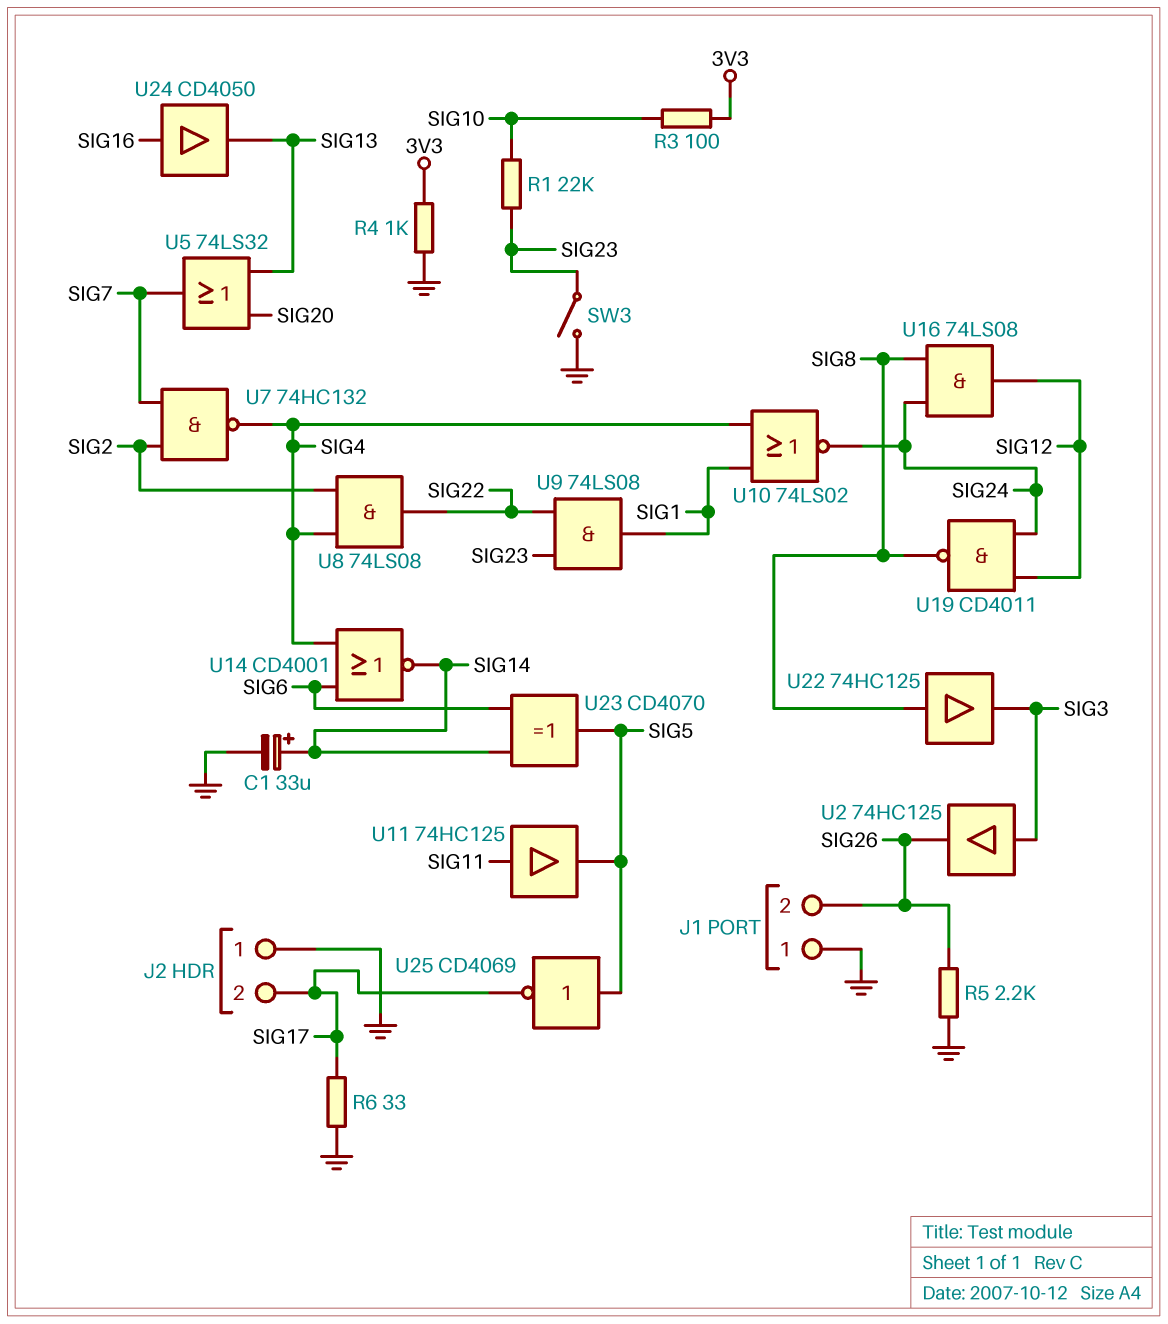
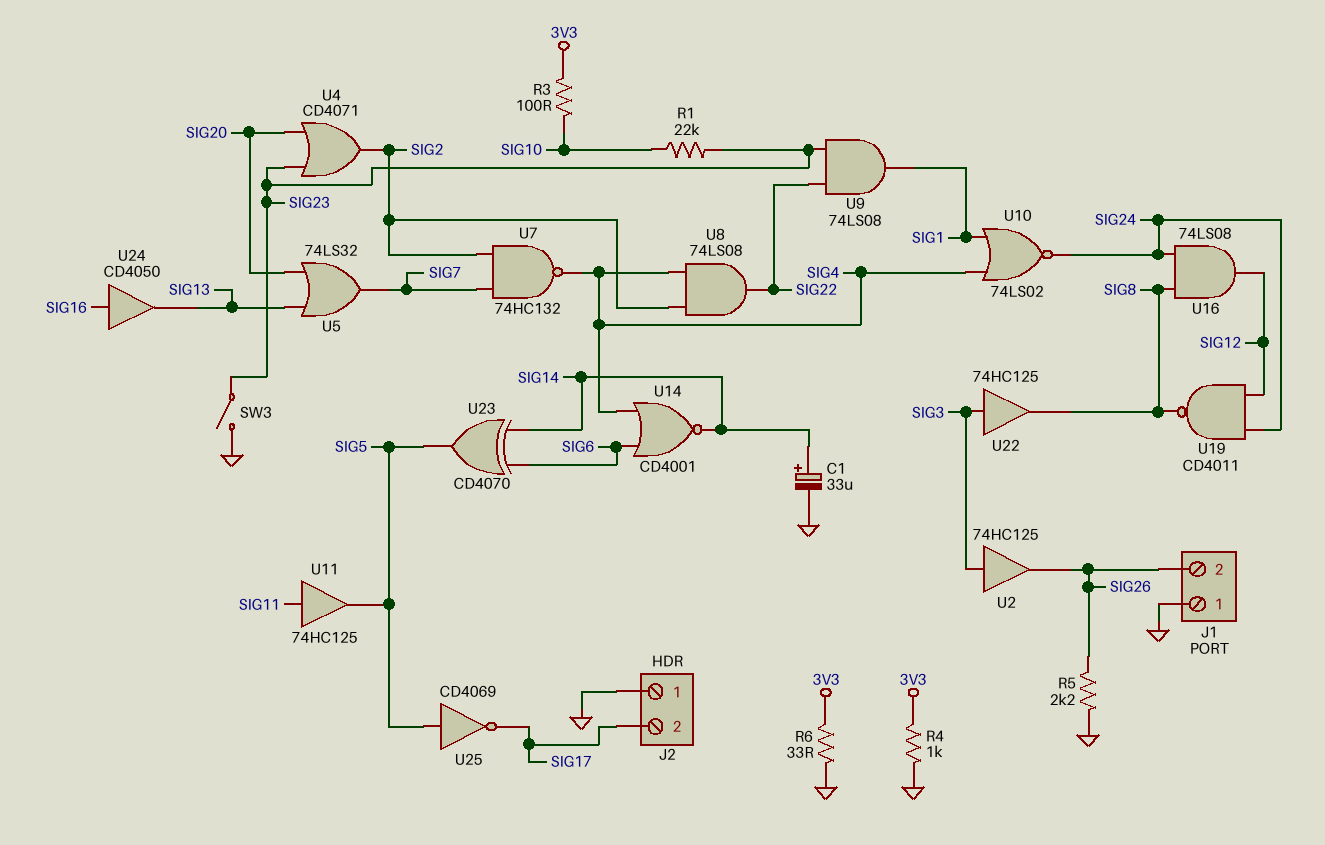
R6: 33 (GND, SIG17) -> 33 (3V3, GND)
U4: none -> OR CD4071 (in SIG20, in SIG23, out SIG2)
U22: buffer 74HC125 (in SIG8, out SIG3) -> buffer 74HC125 (in SIG3, out SIG8)

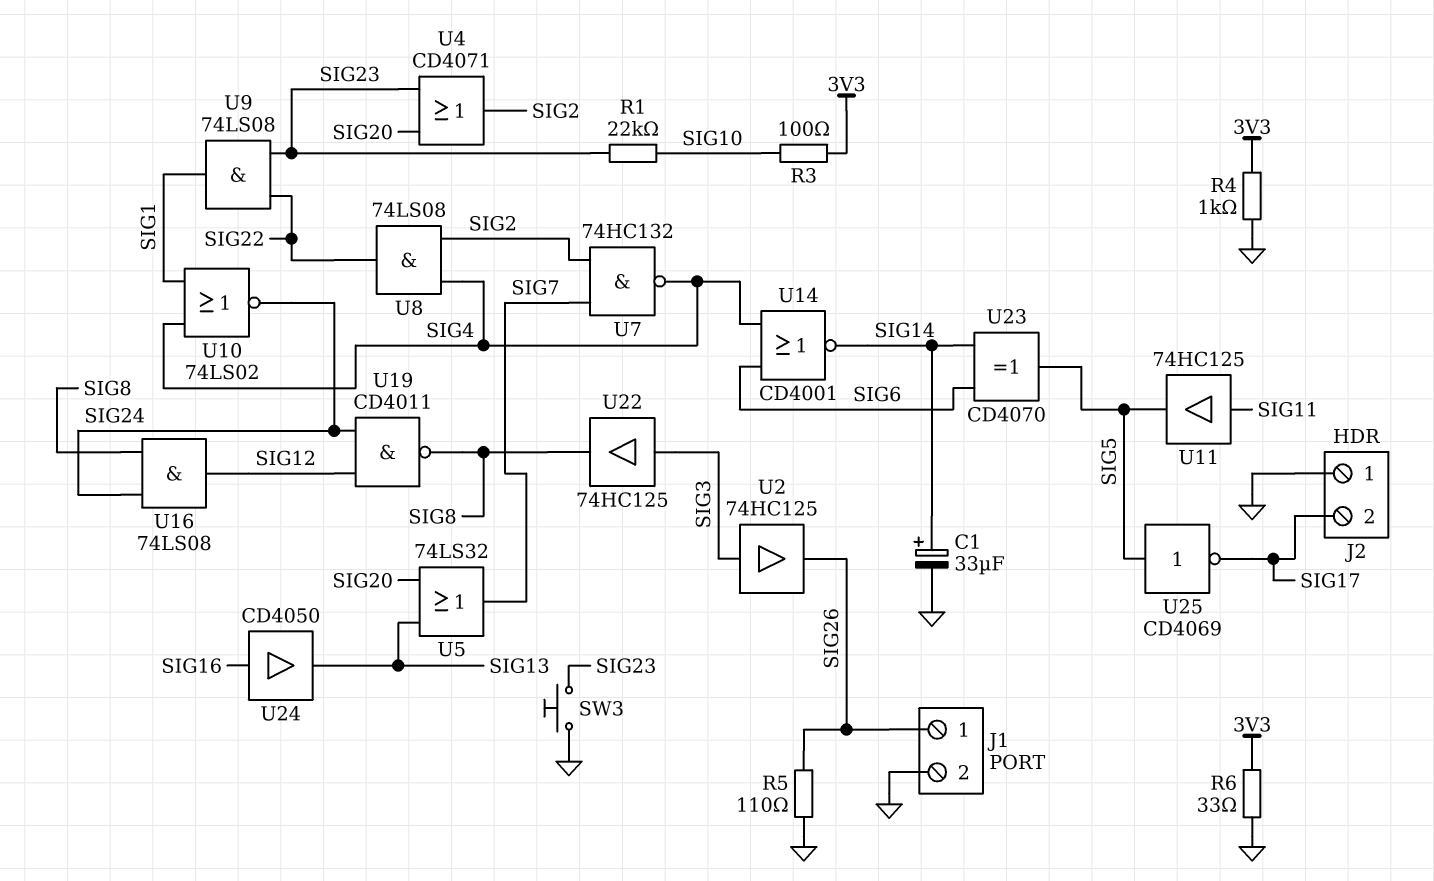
J1 pin 1: GND -> SIG26
J1 pin 2: SIG26 -> GND
R5: 2.2k (GND, SIG26) -> 110 (GND, SIG26)
SW3: switch (GND, SIG23) -> button (GND, SIG23)

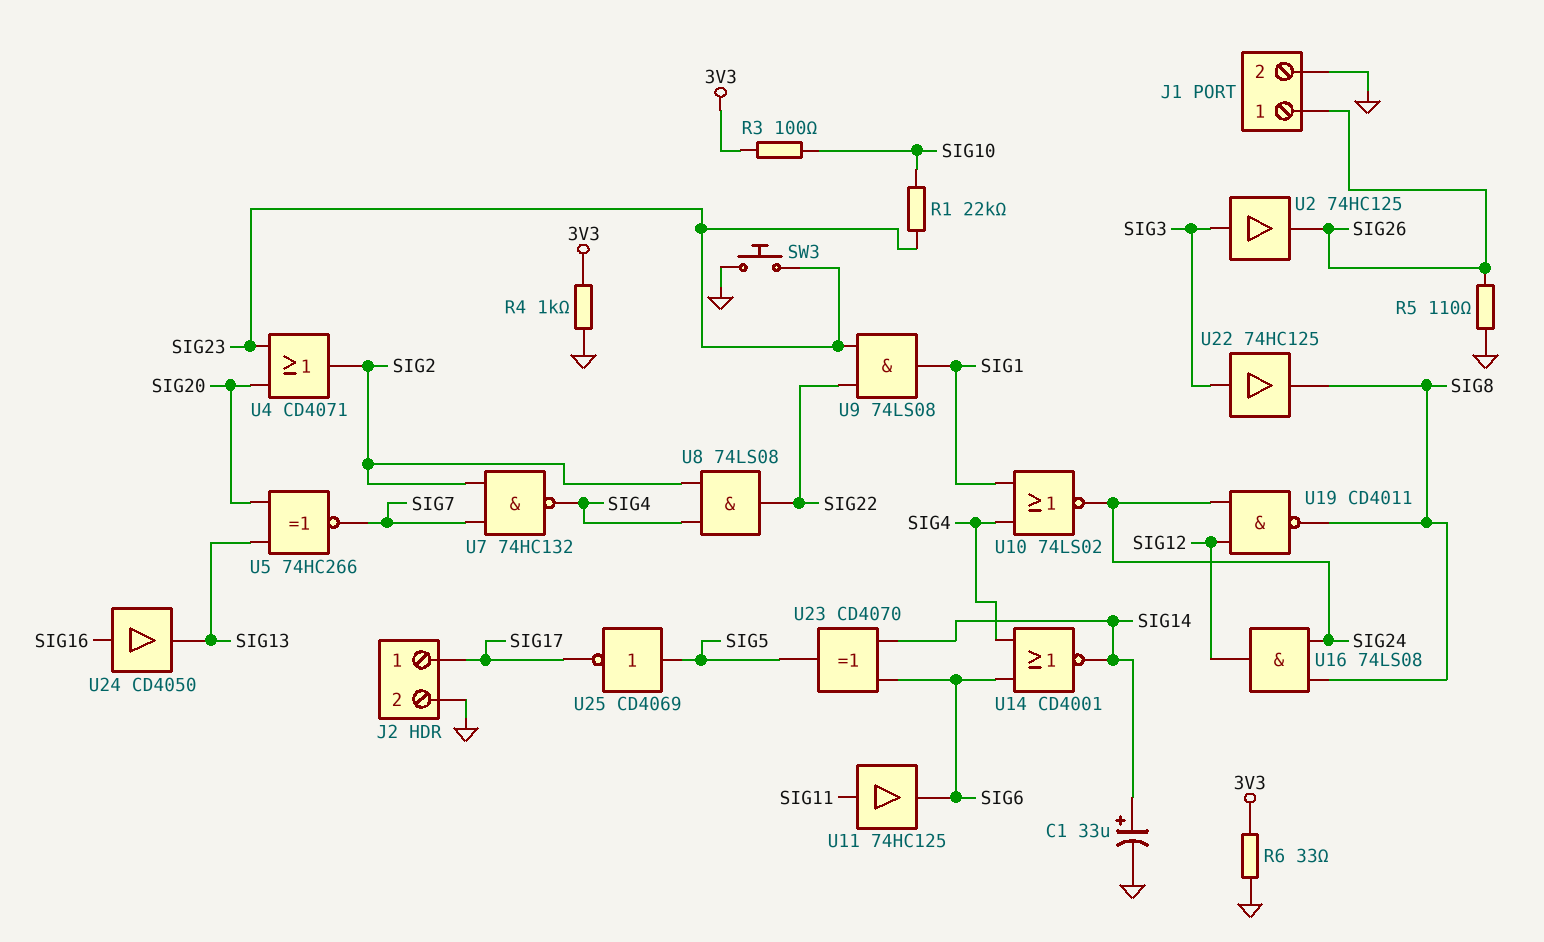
J2 pin 1: GND -> SIG17
J2 pin 2: SIG17 -> GND
U5: OR 74LS32 (in SIG13, in SIG20, out SIG7) -> XNOR 74HC266 (in SIG13, in SIG20, out SIG7)
U11: buffer 74HC125 (in SIG11, out SIG5) -> buffer 74HC125 (in SIG11, out SIG6)

